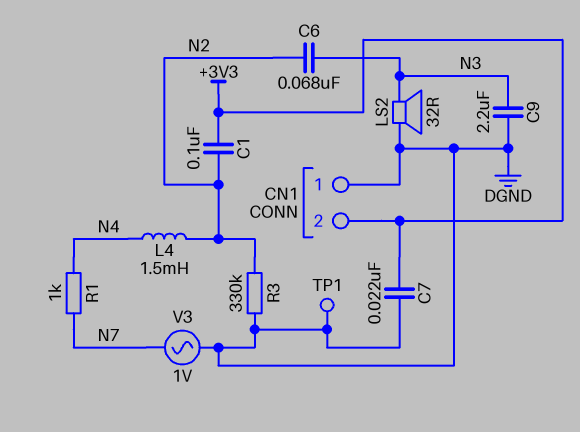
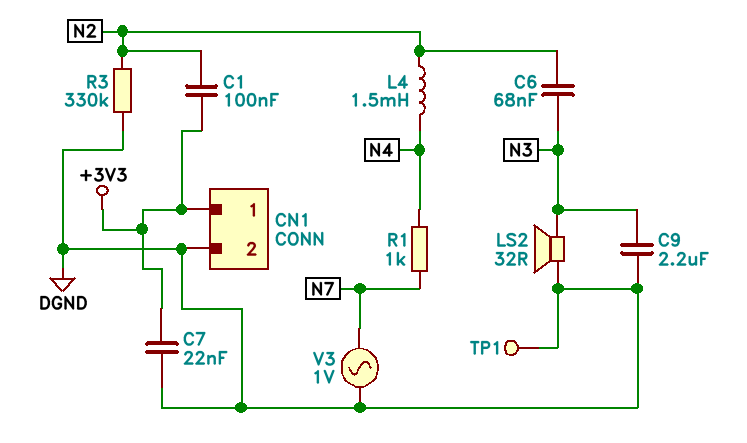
CN1 pin 1: DGND -> +3V3
CN1 pin 2: +3V3 -> DGND

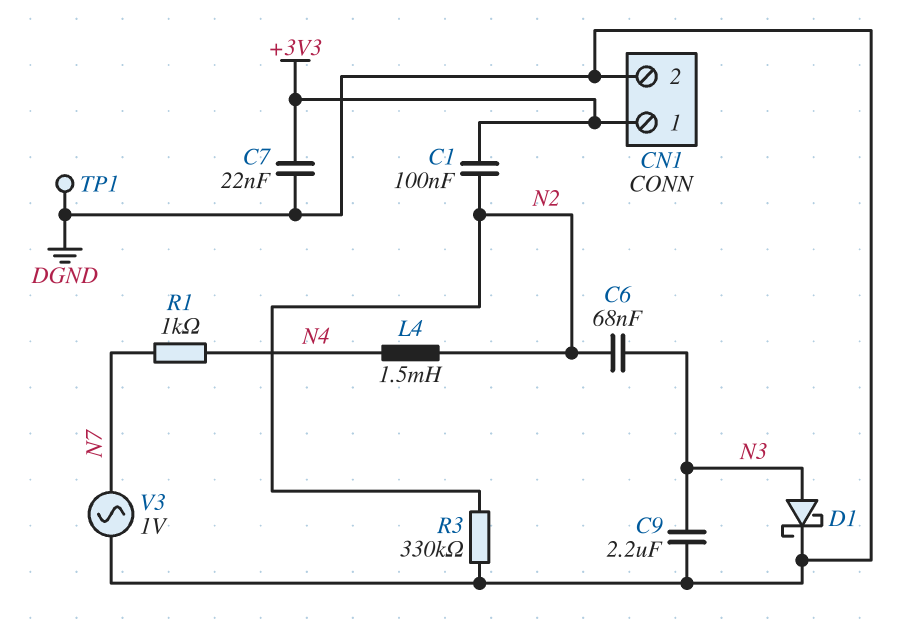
D1: none -> schottky (A N3, K DGND)
LS2: speaker 32R (DGND, N3) -> none

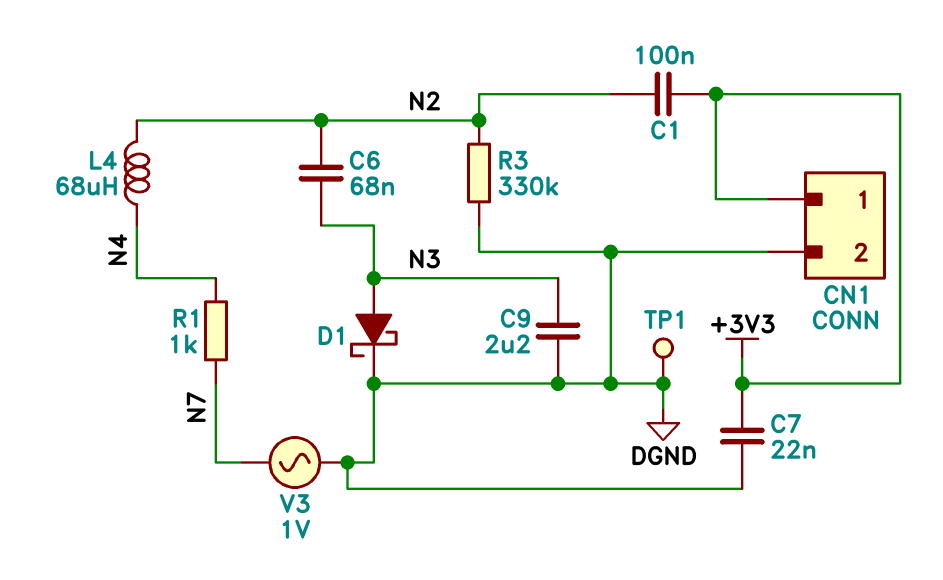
L4: 1.5mH (N2, N4) -> 68uH (N2, N4)

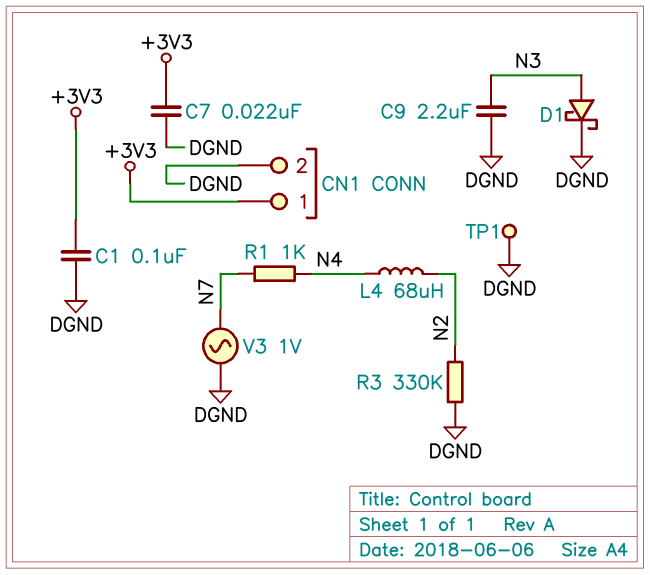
C1: 100nF (+3V3, N2) -> 100nF (+3V3, DGND)
C6: 68nF (N2, N3) -> none

